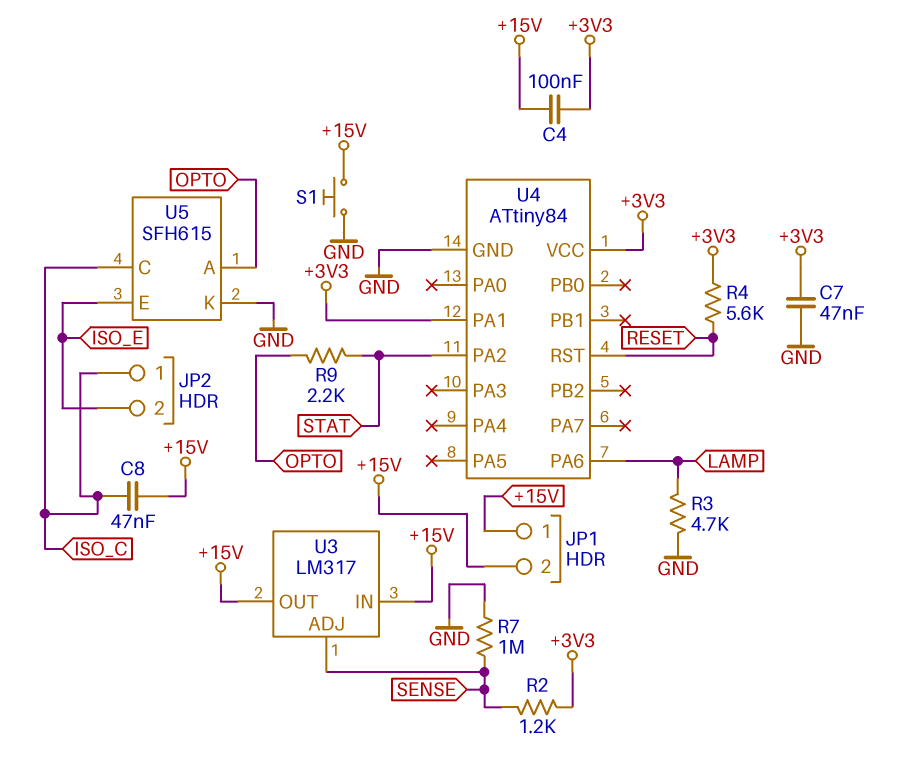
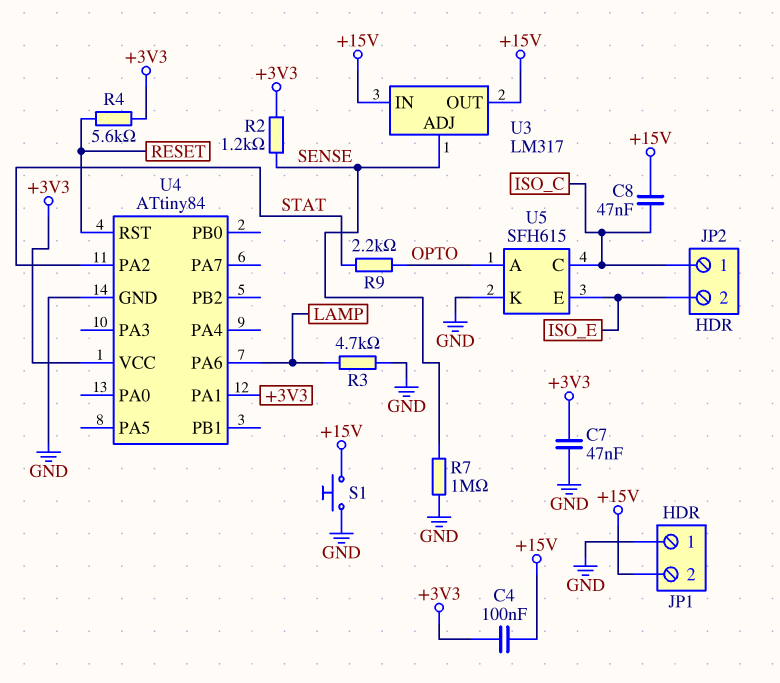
JP1 pin 1: +15V -> GND

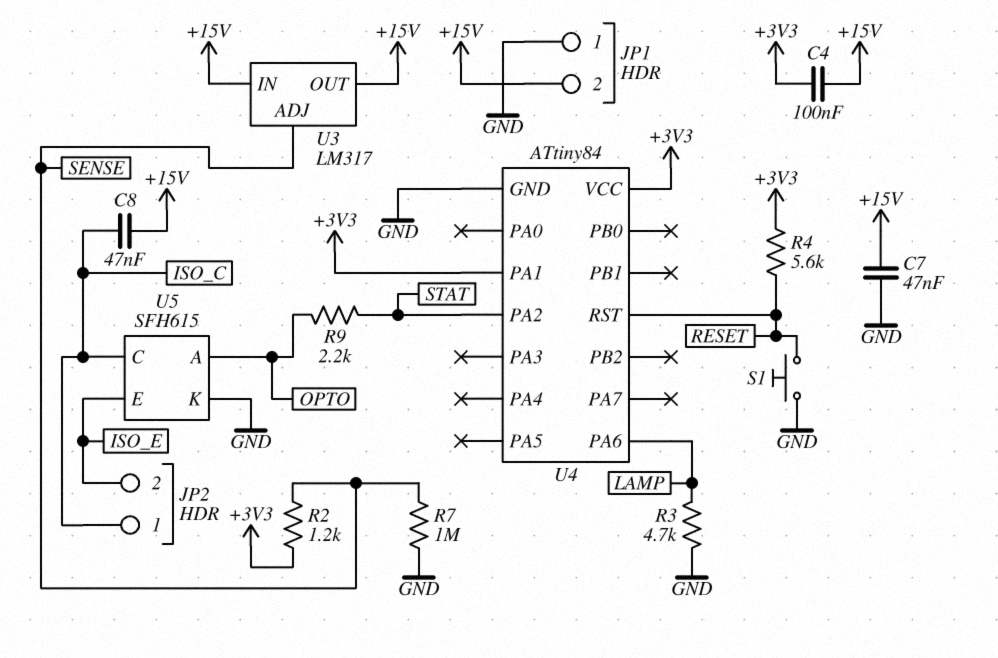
C7: 47nF (+3V3, GND) -> 47nF (+15V, GND)
S1: button (+15V, GND) -> button (GND, RESET)

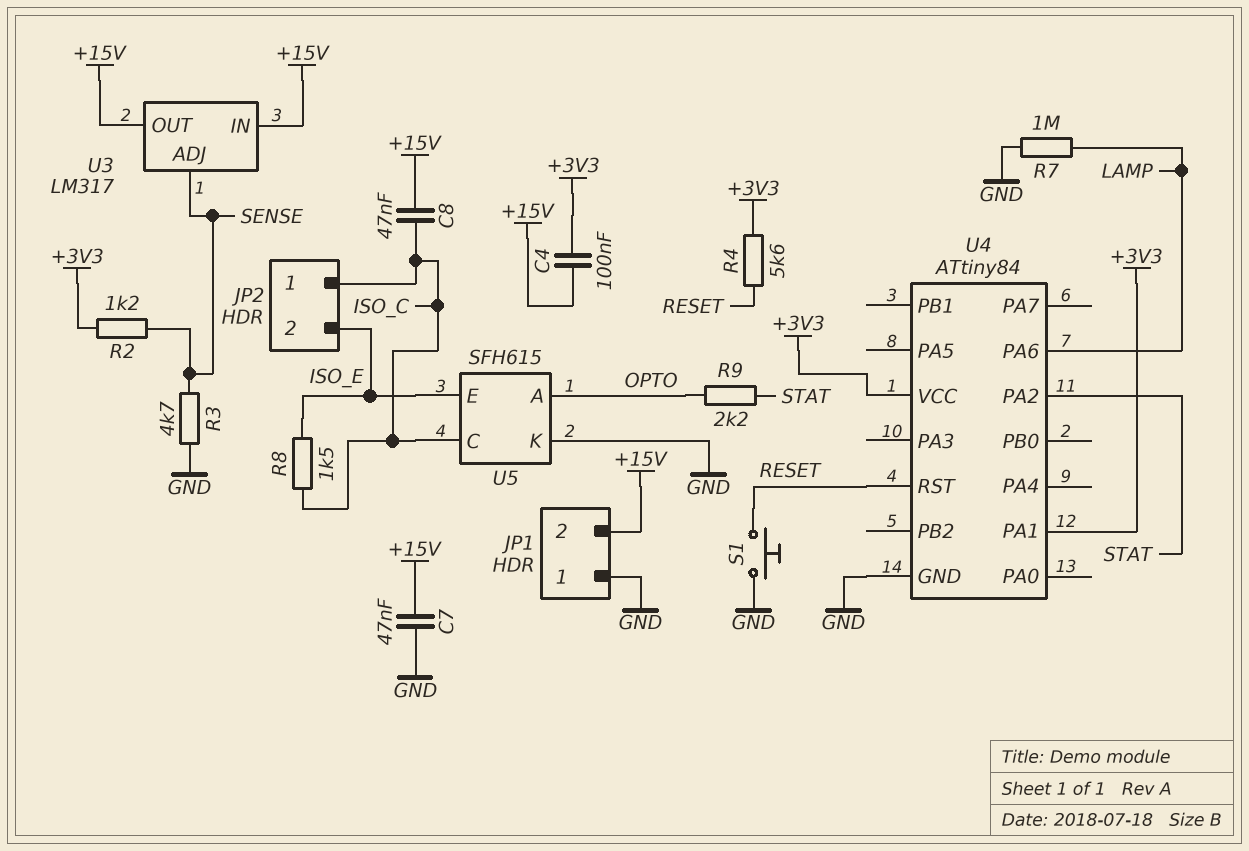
R3: 4.7k (GND, LAMP) -> 4.7k (GND, SENSE)
R7: 1M (GND, SENSE) -> 1M (GND, LAMP)
R8: none -> 1.5k (ISO_C, ISO_E)

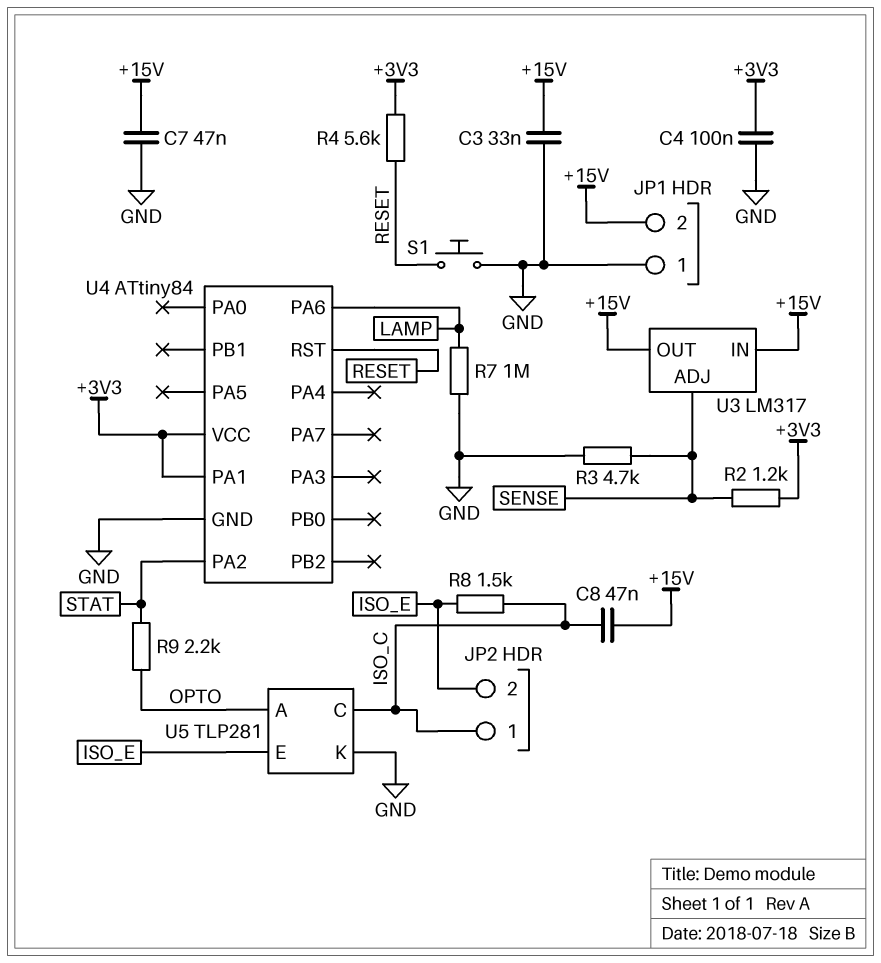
C3: none -> 33nF (+15V, GND)
C4: 100nF (+3V3, +15V) -> 100nF (+3V3, GND)
U5: SFH615 -> TLP281

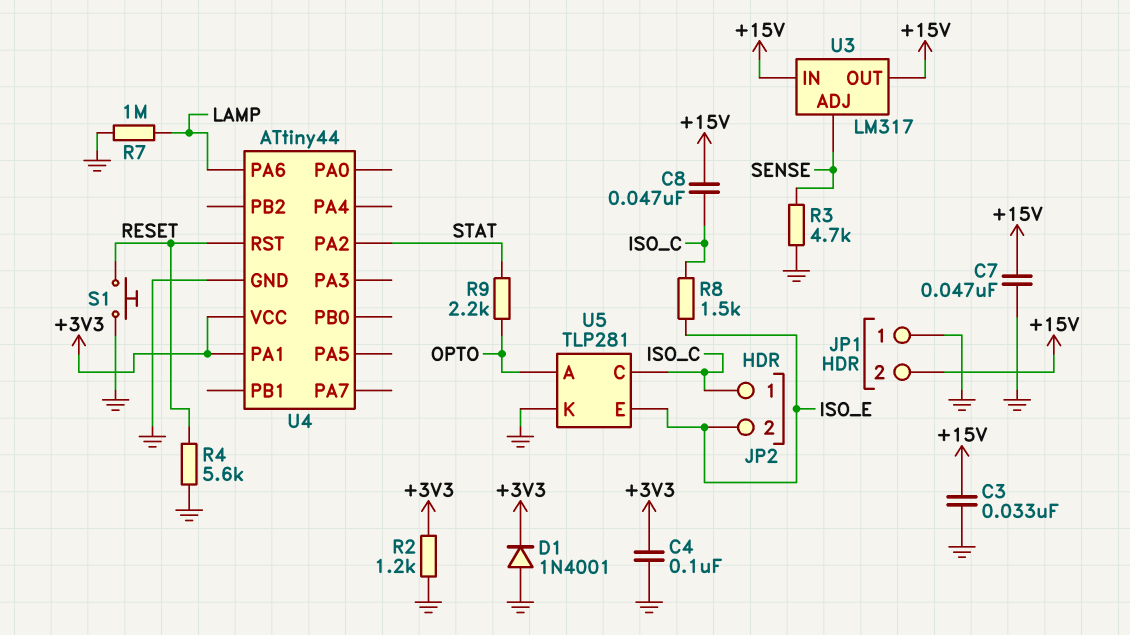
D1: none -> diode 1N4001 (A GND, K +3V3)
R2: 1.2k (+3V3, SENSE) -> 1.2k (+3V3, GND)
R4: 5.6k (+3V3, RESET) -> 5.6k (GND, RESET)
U4: ATtiny84 -> ATtiny44

